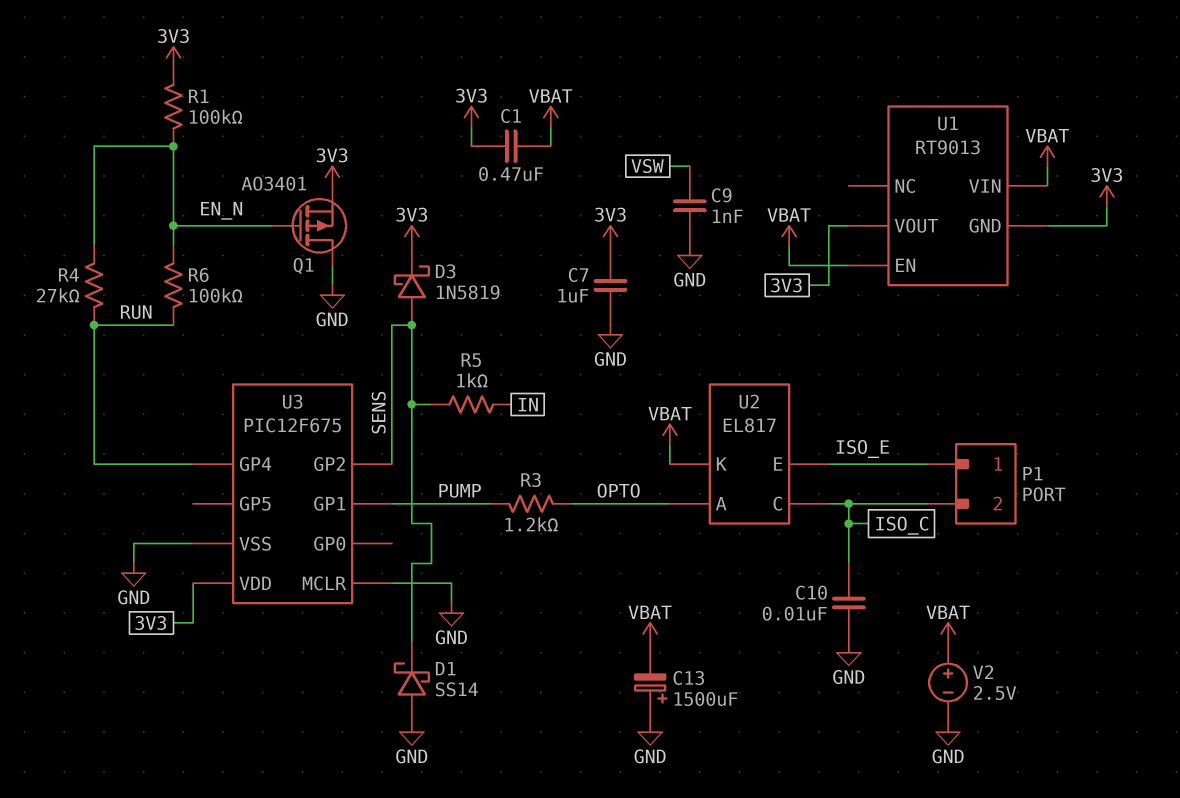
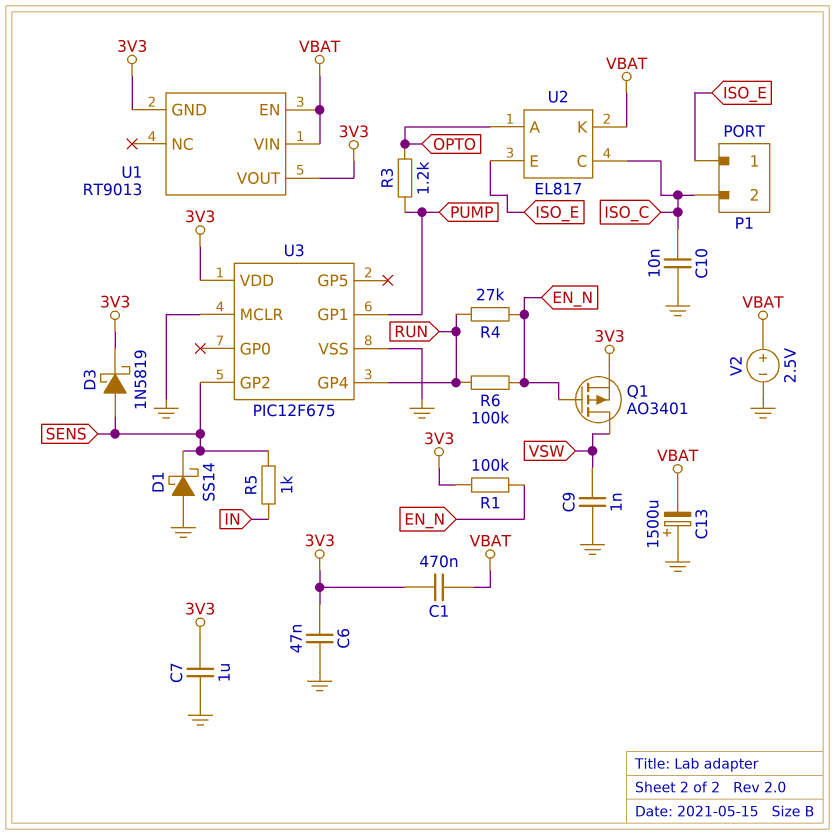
C6: none -> 47nF (3V3, GND)
Q1: PMOS AO3401 (G EN_N, D GND, S 3V3) -> PMOS AO3401 (G EN_N, D VSW, S 3V3)

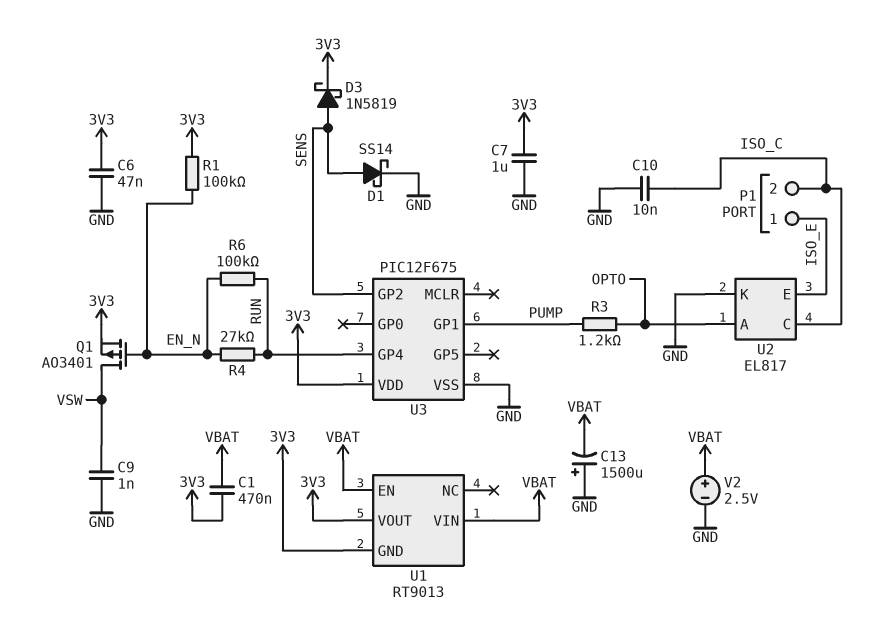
D1: schottky SS14 (A GND, K SENS) -> schottky SS14 (A SENS, K GND)
R5: 1k (IN, SENS) -> none
U2 pin K: VBAT -> GND
U3 pin MCLR: GND -> none

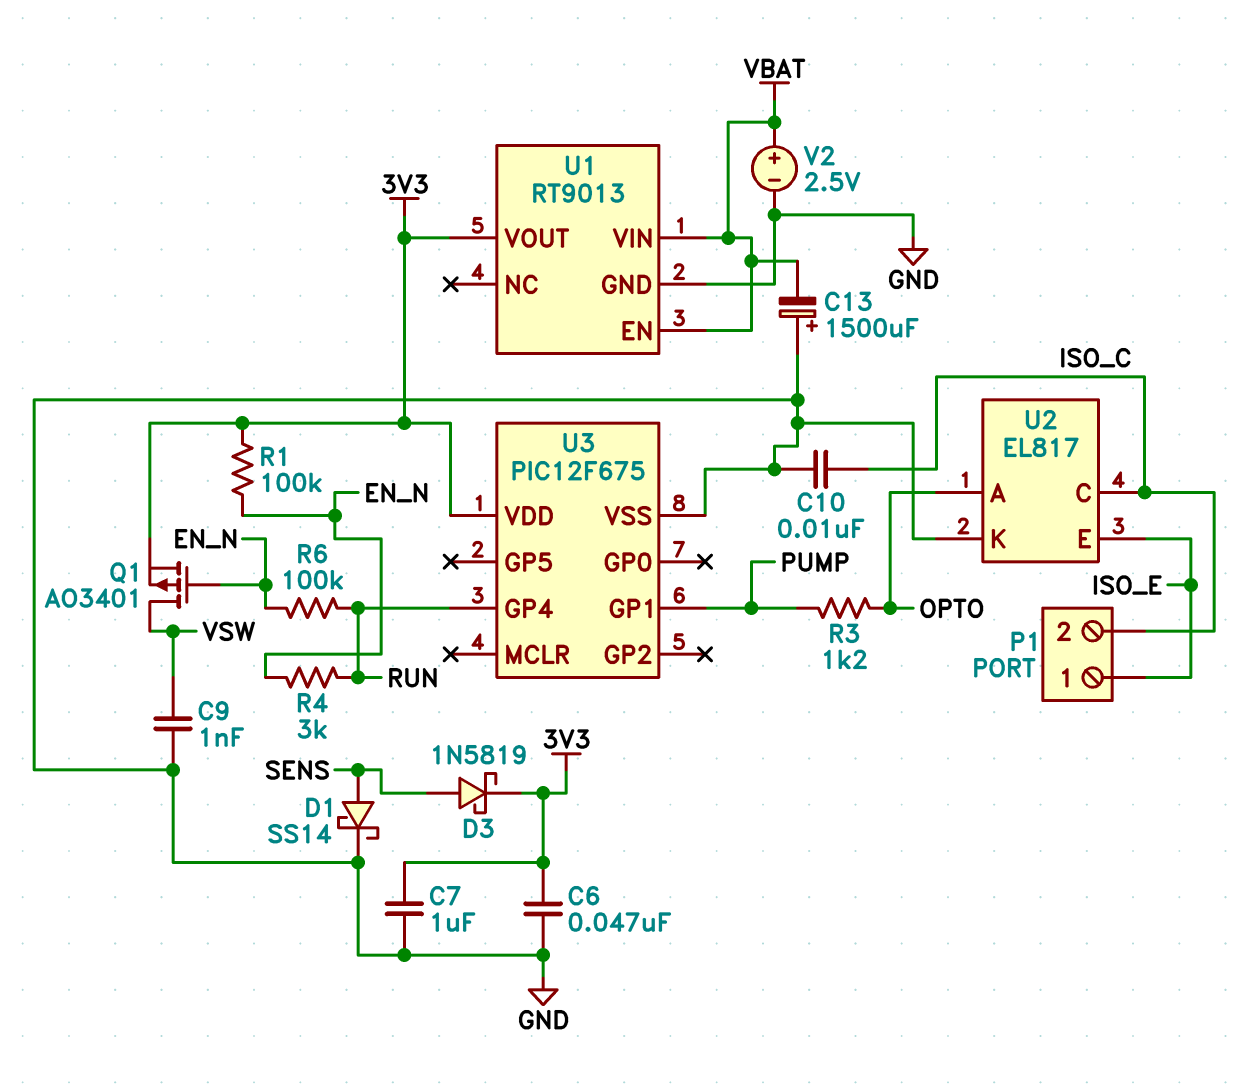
C1: 470nF (3V3, VBAT) -> none
R4: 27k (EN_N, RUN) -> 3k (EN_N, RUN)
U1 pin GND: 3V3 -> GND
U3 pin GP2: SENS -> none

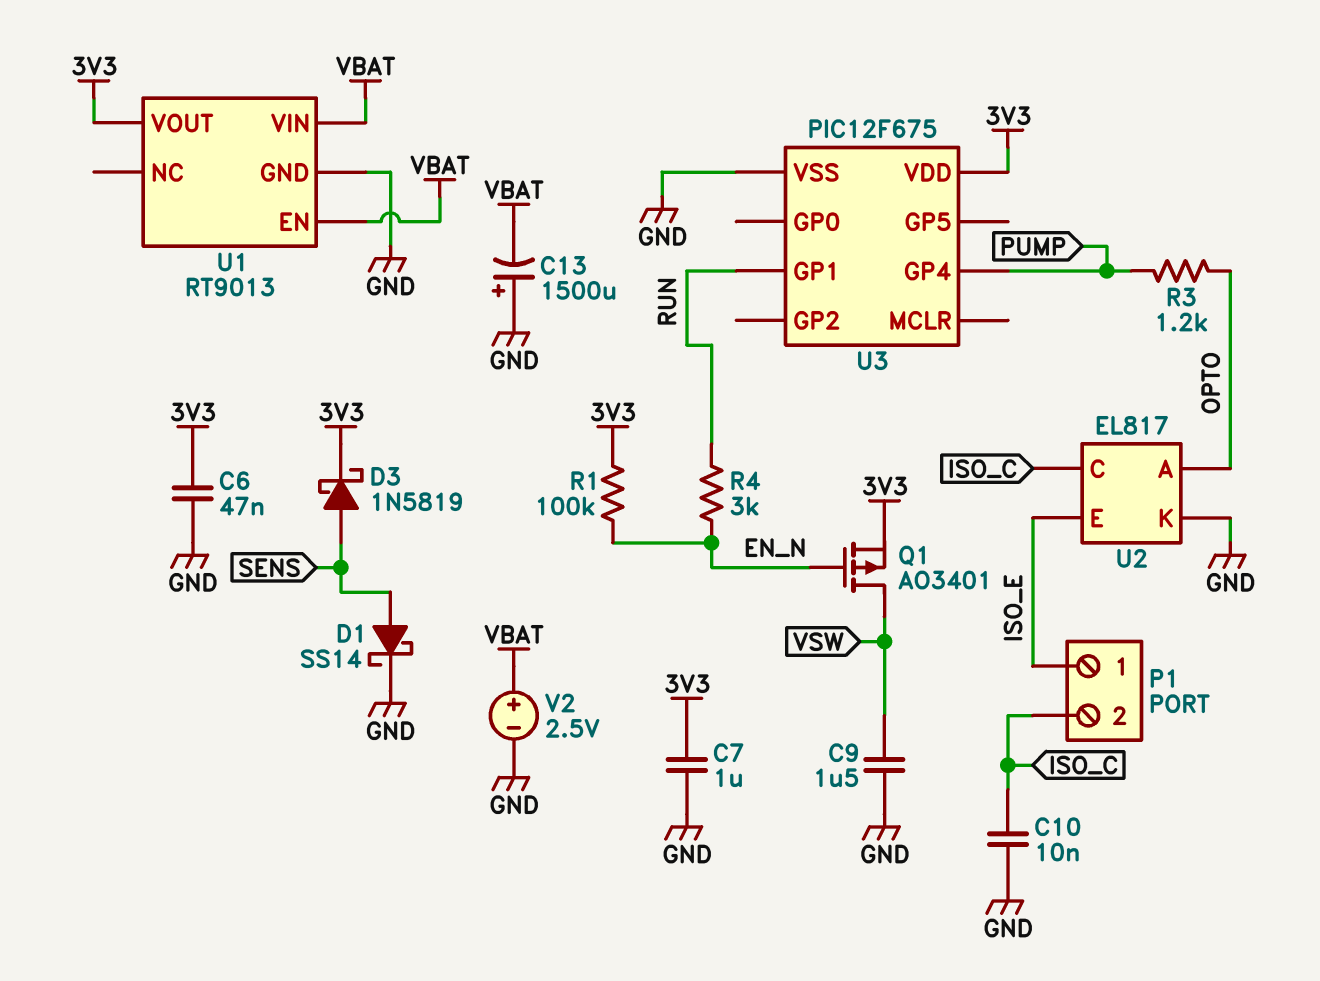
C9: 1nF (GND, VSW) -> 1.5uF (GND, VSW)
R6: 100k (EN_N, RUN) -> none
U3 pin GP1: PUMP -> RUN
U3 pin GP4: RUN -> PUMP

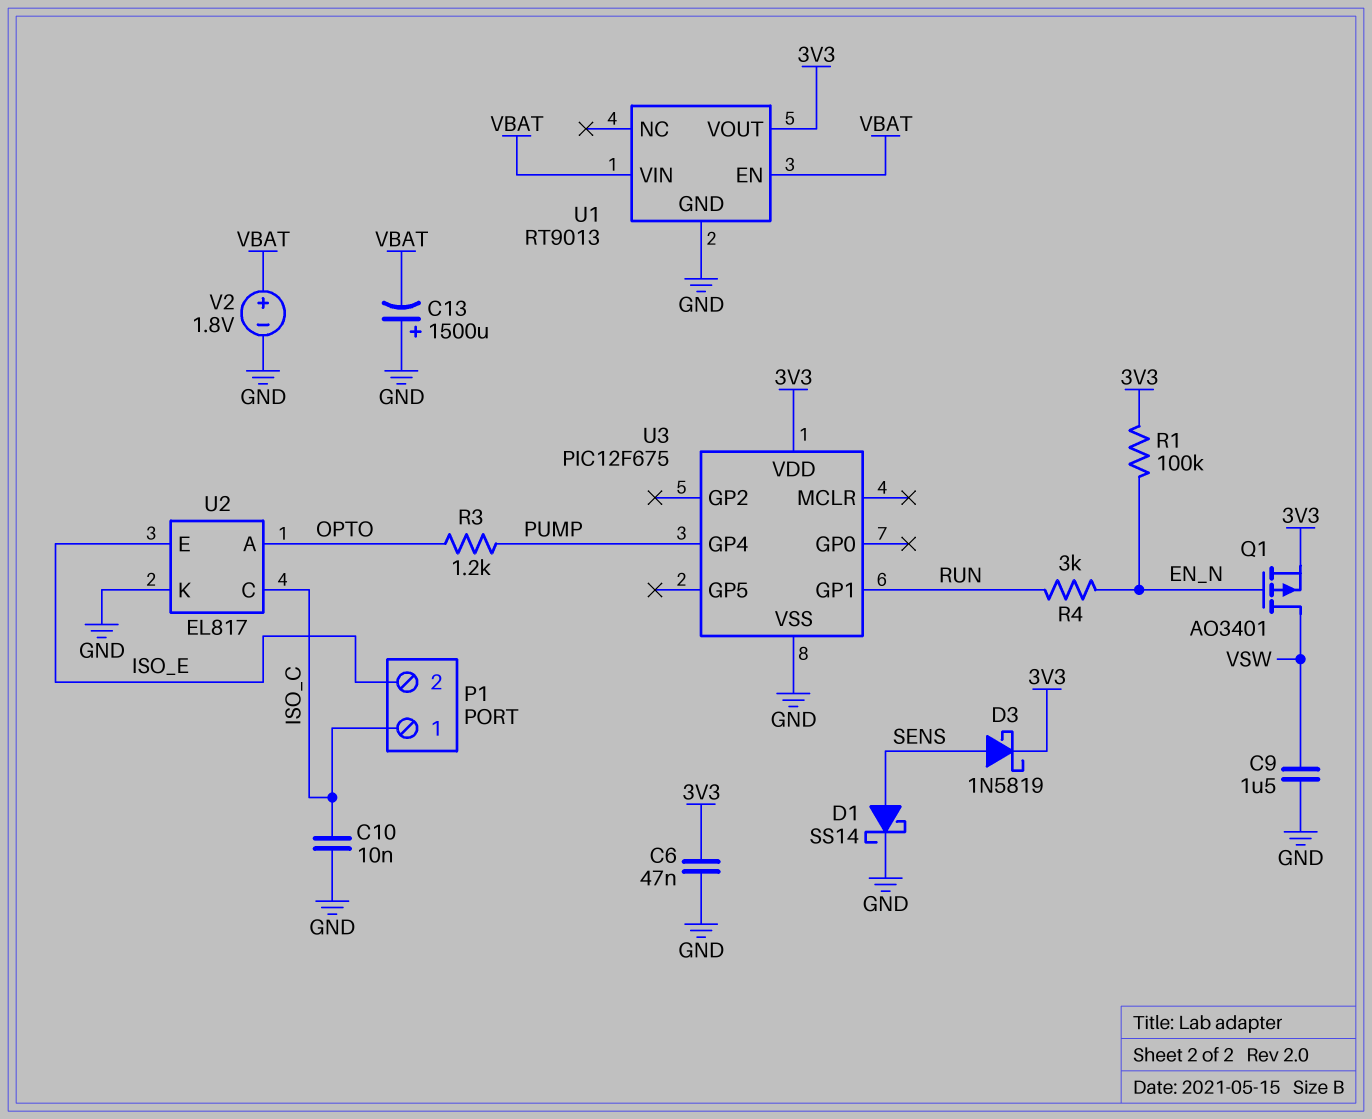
C7: 1uF (3V3, GND) -> none
P1 pin 1: ISO_E -> ISO_C
P1 pin 2: ISO_C -> ISO_E
V2: 2.5V (plus VBAT, minus GND) -> 1.8V (plus VBAT, minus GND)

